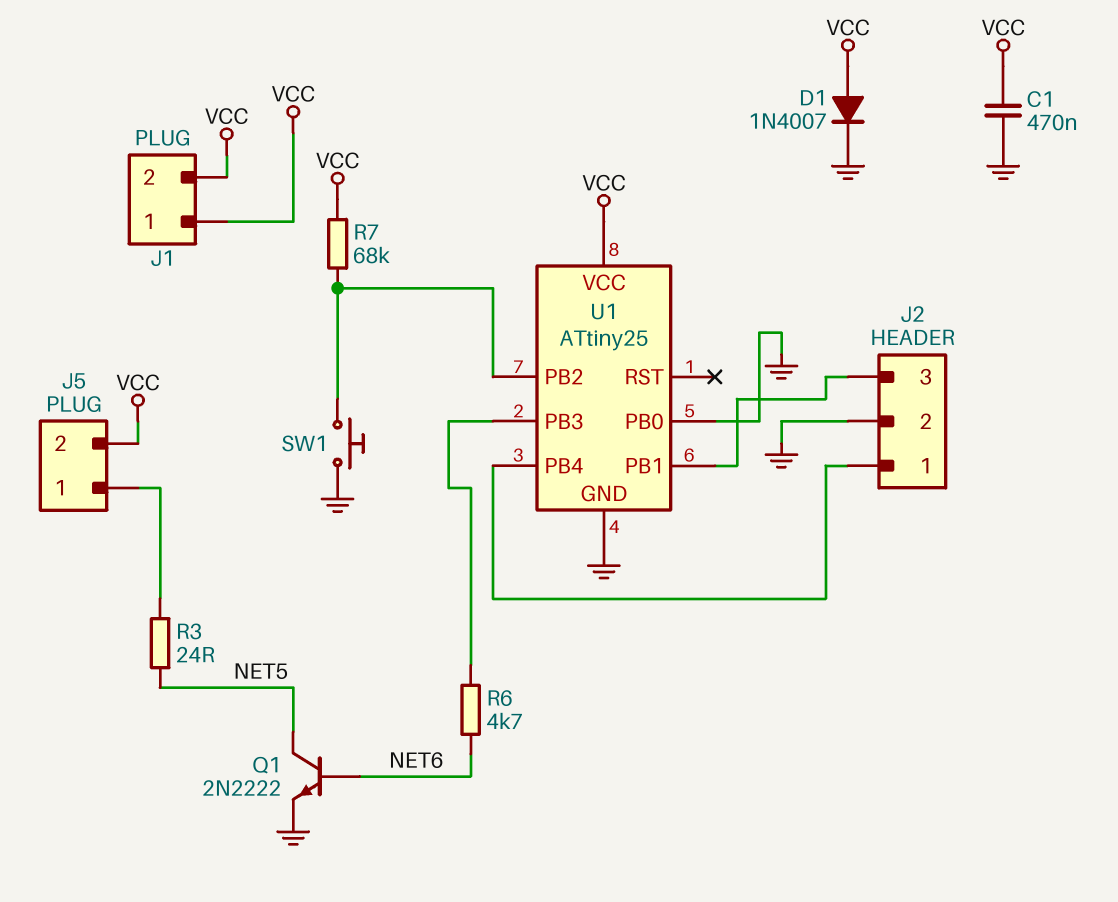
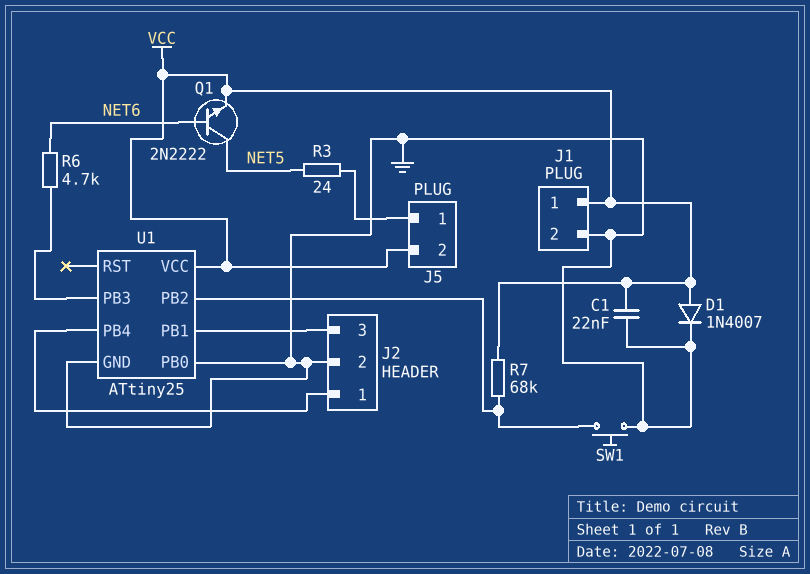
C1: 470nF (GND, VCC) -> 22nF (GND, VCC)
J1 pin 2: VCC -> GND
Q1: NPN 2N2222 (B NET6, C NET5, E GND) -> NPN 2N2222 (B NET6, C NET5, E VCC)

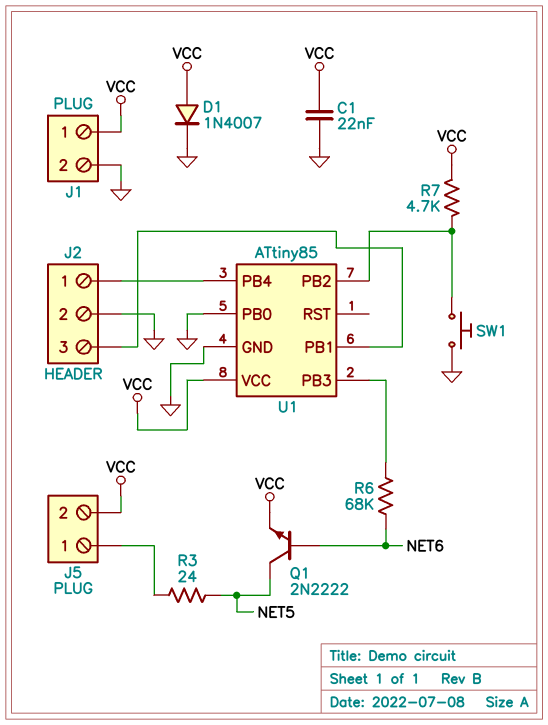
R6: 4.7k (NET6, U1/PB3) -> 68k (NET6, U1/PB3)
R7: 68k (U1/PB2, VCC) -> 4.7k (U1/PB2, VCC)
U1: ATtiny25 -> ATtiny85

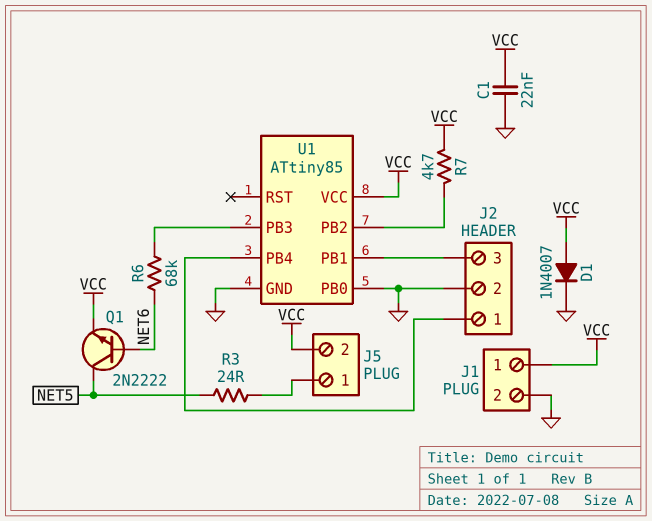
SW1: button (GND, U1/PB2) -> none

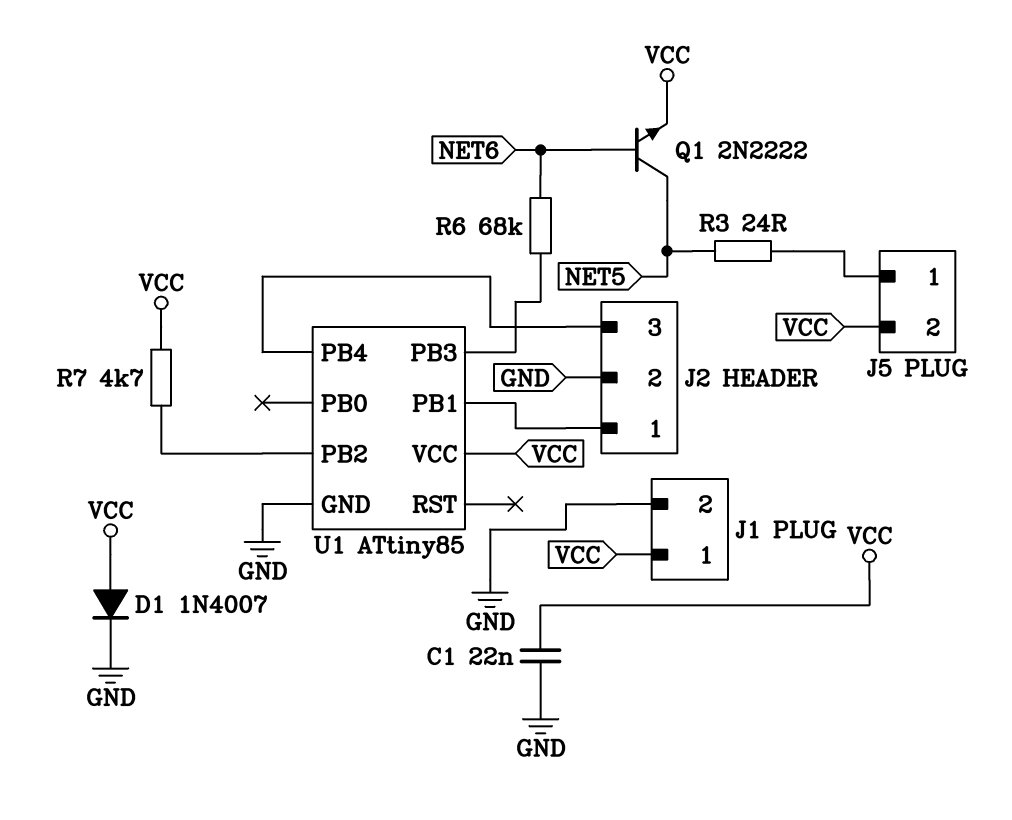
U1 pin PB0: GND -> none
U1 pin PB1: J2/3 -> J2/1
U1 pin PB4: J2/1 -> J2/3

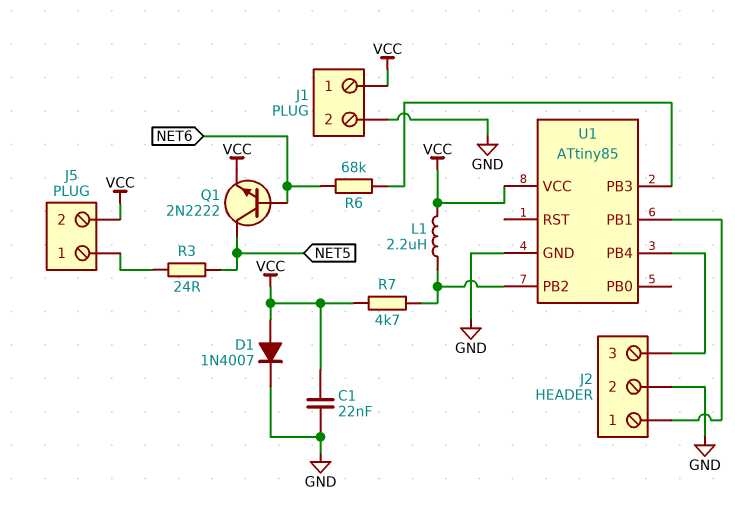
L1: none -> 2.2uH (U1/PB2, VCC)

